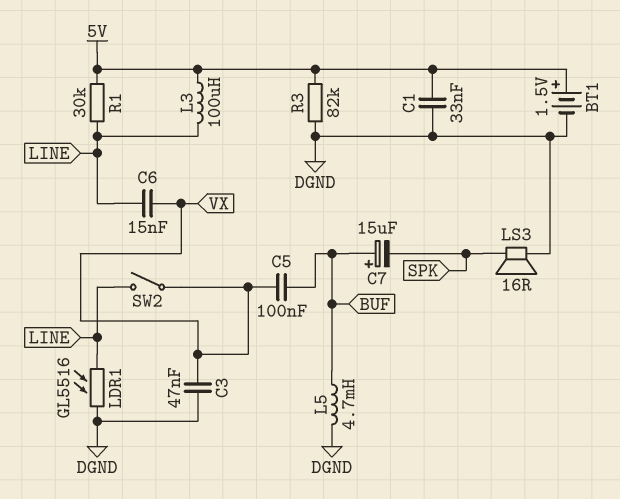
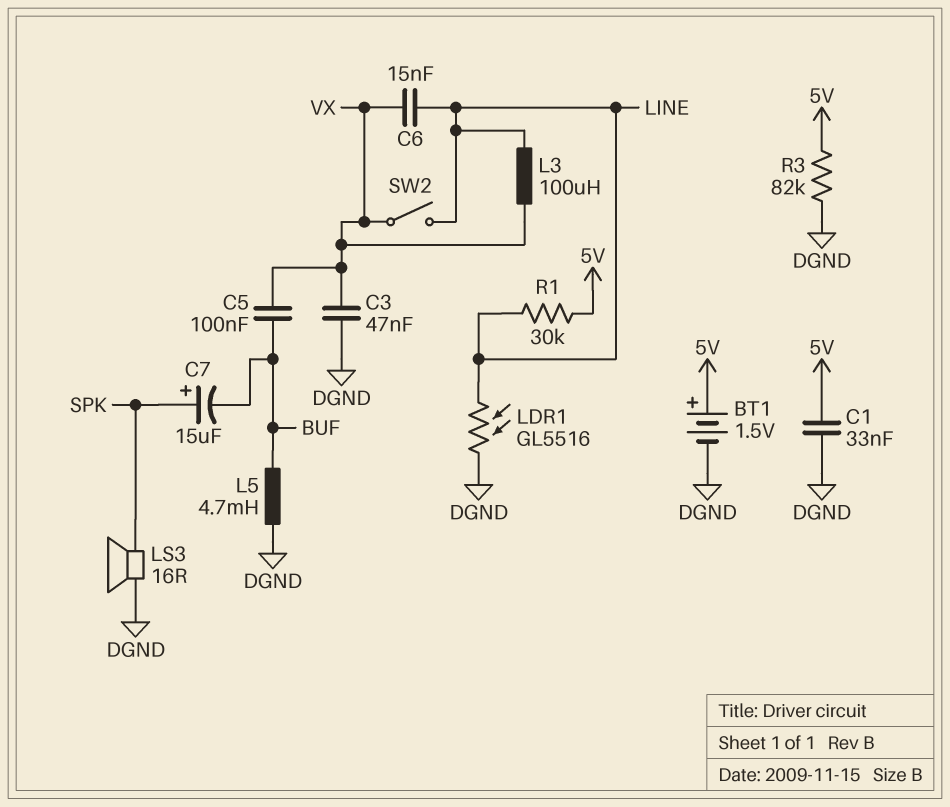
C7: 15uF (plus BUF, minus SPK) -> 15uF (plus SPK, minus BUF)
L3: 100uH (5V, LINE) -> 100uH (LINE, VX)

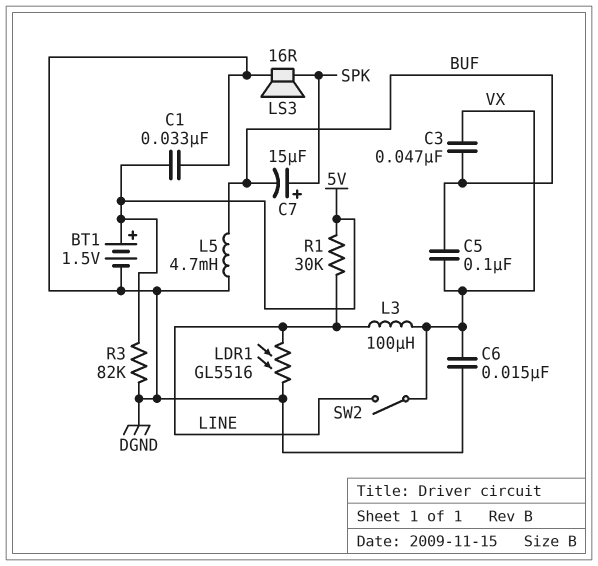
C3: 47nF (DGND, VX) -> 47nF (BUF, VX)
C6: 15nF (LINE, VX) -> 15nF (DGND, VX)

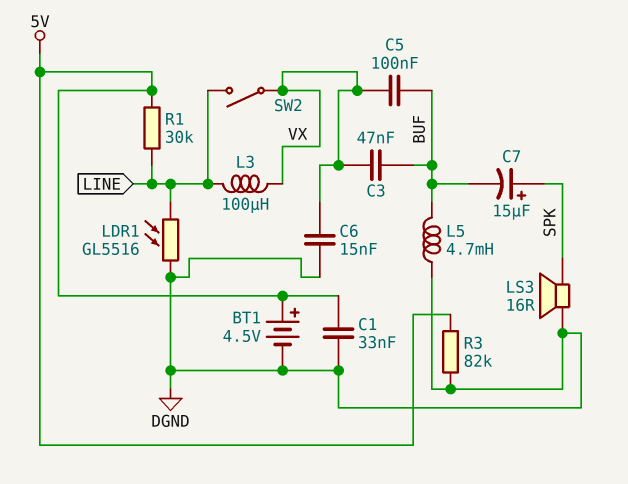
BT1: 1.5V (plus 5V, minus DGND) -> 4.5V (plus 5V, minus DGND)

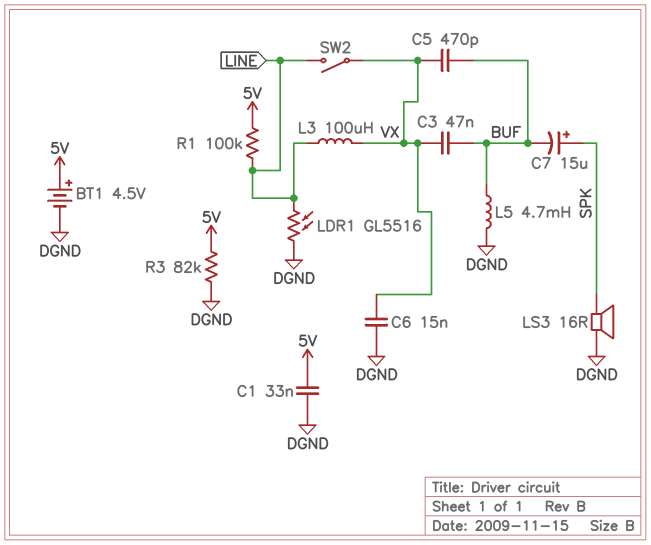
C5: 100nF (BUF, VX) -> 470pF (BUF, VX)
R1: 30k (5V, LINE) -> 100k (5V, LINE)

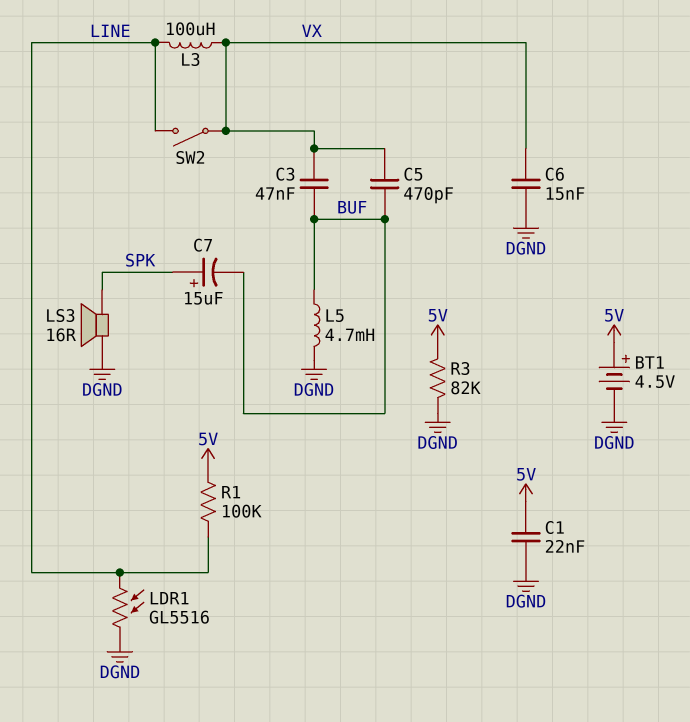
C1: 33nF (5V, DGND) -> 22nF (5V, DGND)

